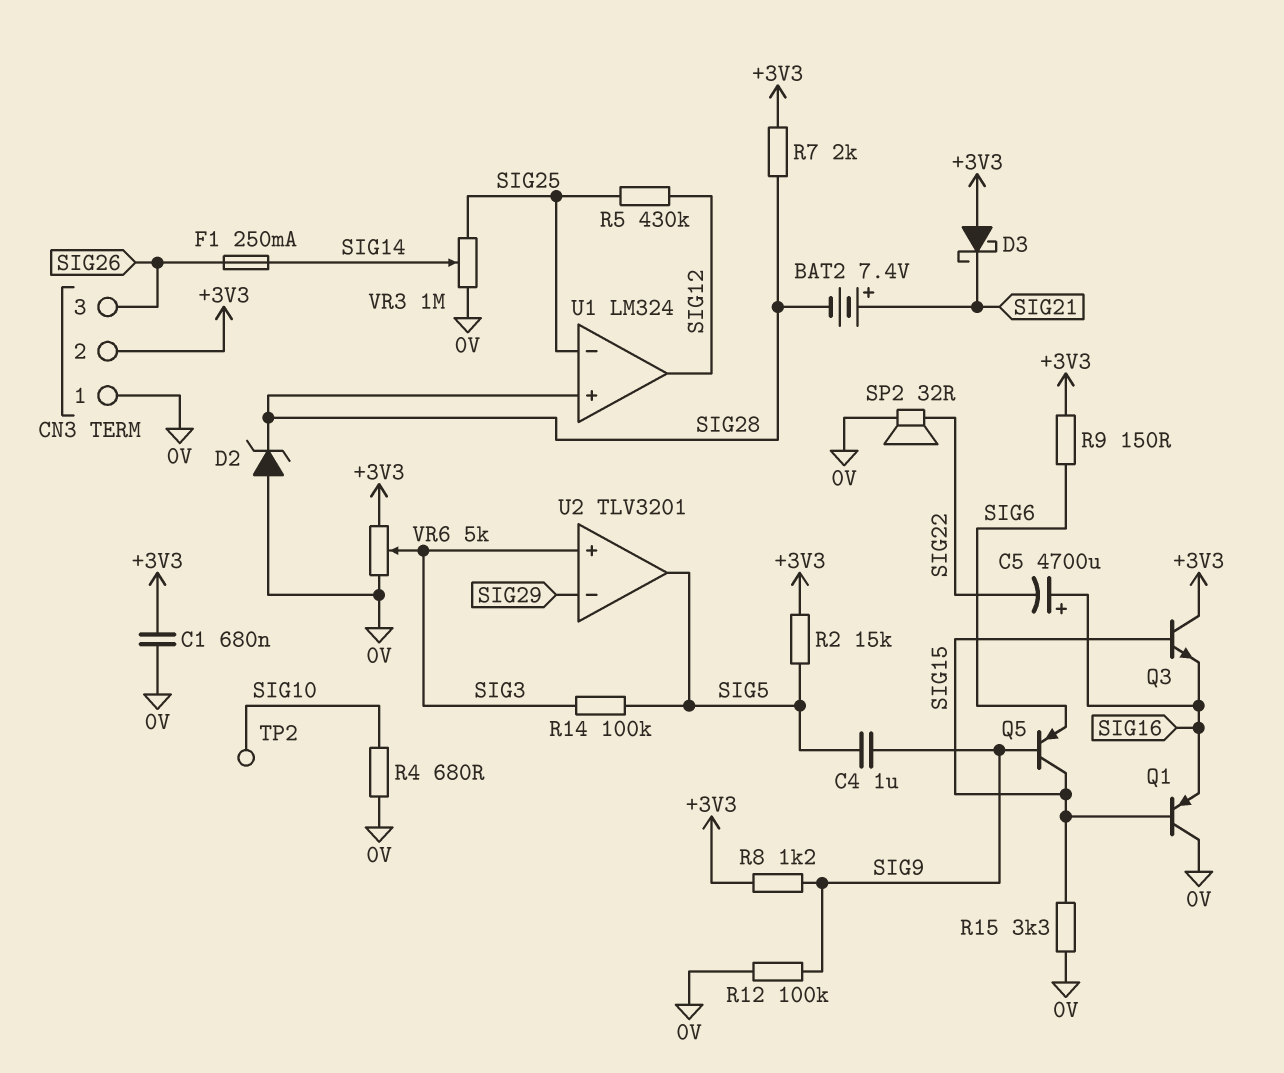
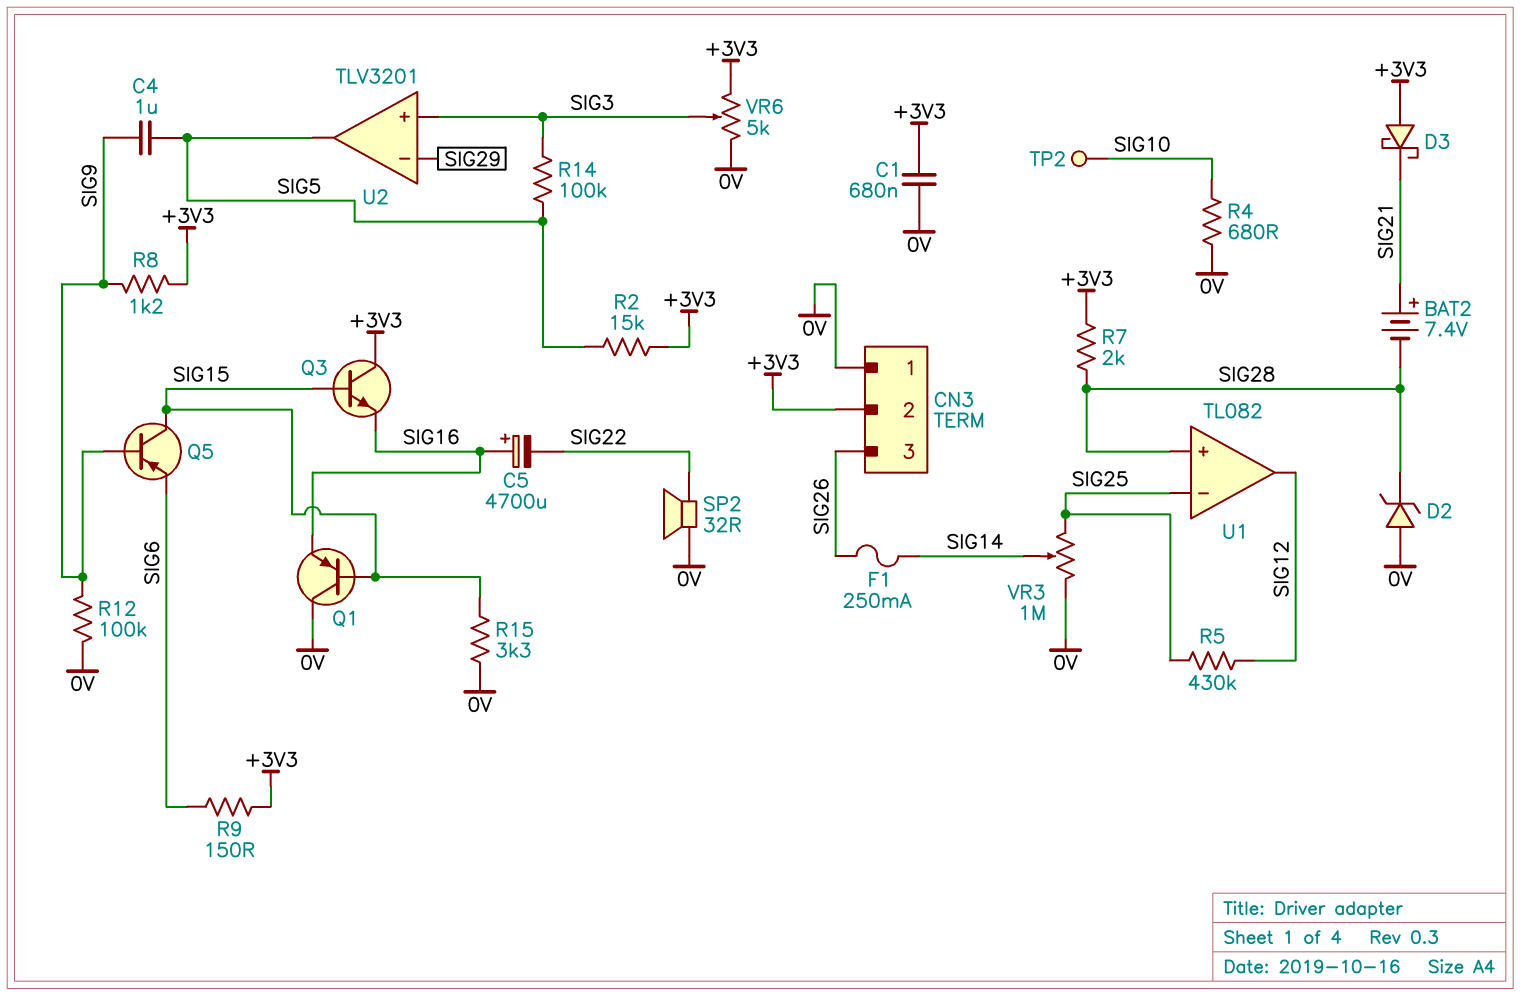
U1: LM324 -> TL082

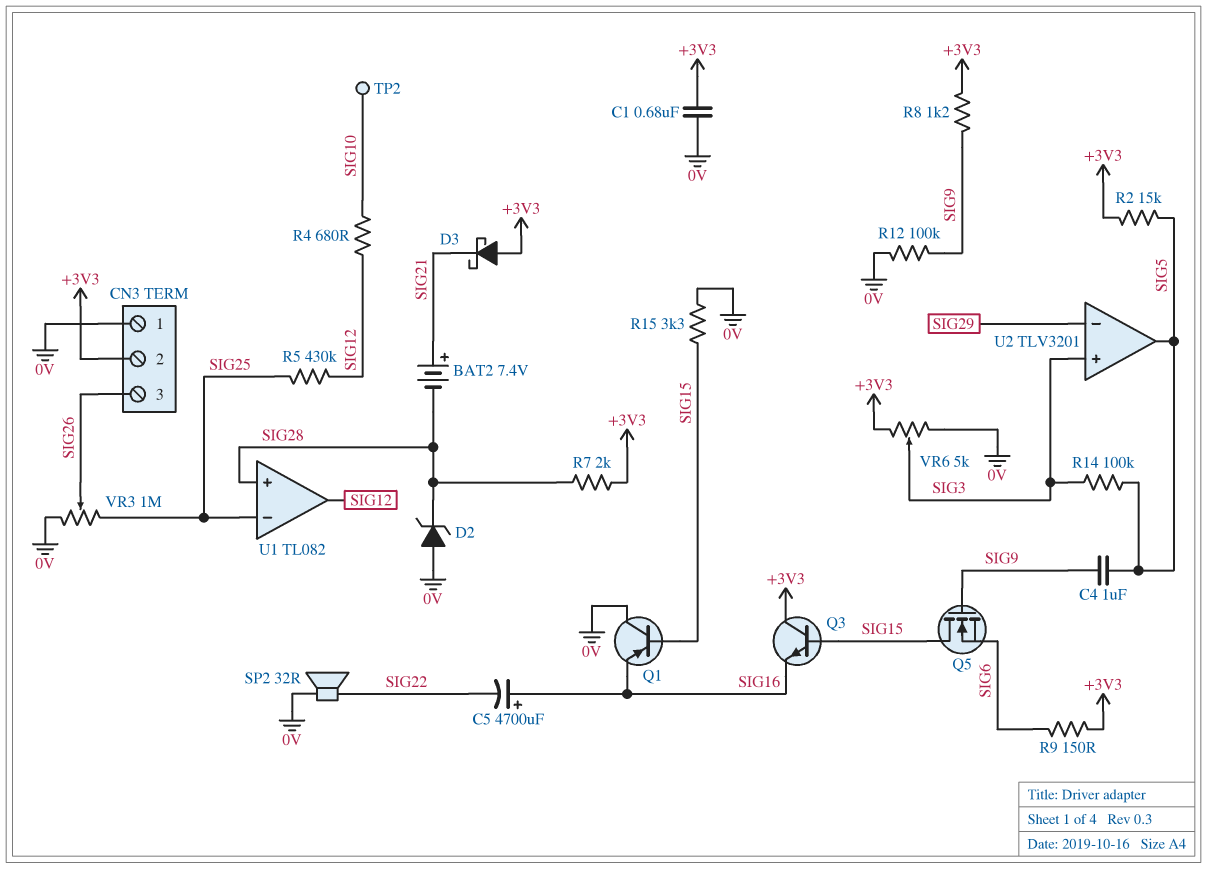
F1: 250mA (SIG14, SIG26) -> none
Q5: PNP (B SIG9, C SIG15, E SIG6) -> NMOS (G SIG9, D SIG15, S SIG6)
R4: 680 (0V, SIG10) -> 680 (SIG10, SIG12)
VR3: 1M (0V, SIG25, wiper SIG14) -> 1M (0V, SIG25, wiper SIG26)

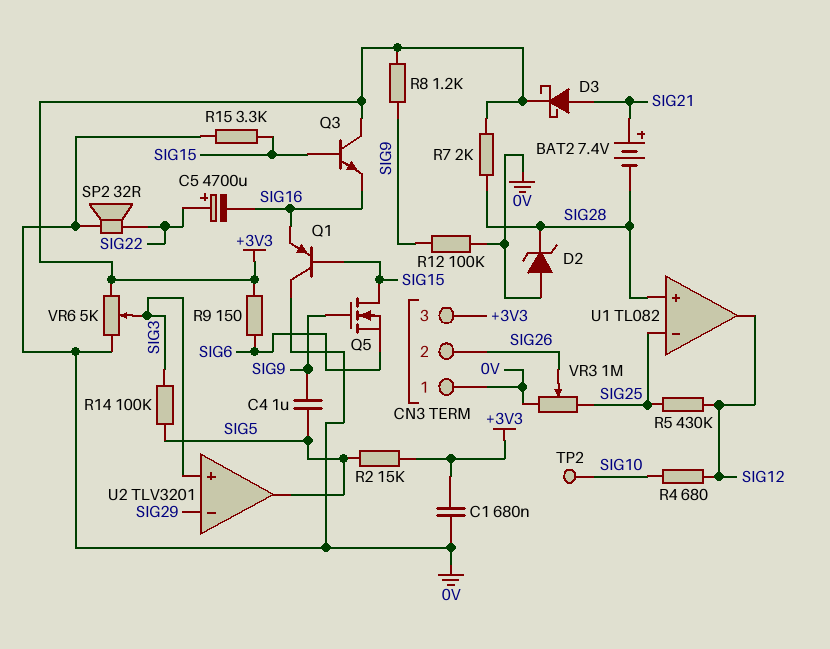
C5: 4700uF (plus SIG16, minus SIG22) -> 4700uF (plus SIG22, minus SIG16)
CN3 pin 2: +3V3 -> SIG26
CN3 pin 3: SIG26 -> +3V3
D3: schottky (A +3V3, K SIG21) -> schottky (A SIG21, K +3V3)

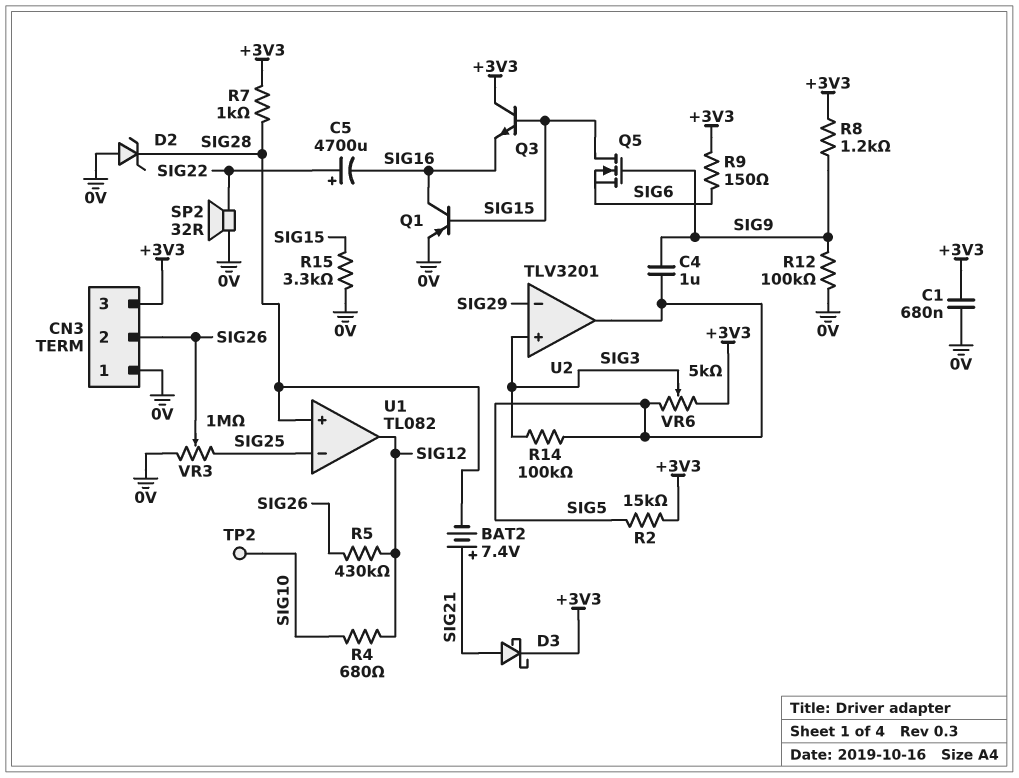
Q1: PNP (B SIG15, C 0V, E SIG16) -> PNP (B SIG15, C SIG16, E 0V)
R5: 430k (SIG12, SIG25) -> 430k (SIG12, SIG26)
R7: 2k (+3V3, SIG28) -> 1k (+3V3, SIG28)
VR6: 5k (+3V3, 0V, wiper SIG3) -> 5k (+3V3, SIG5, wiper SIG3)

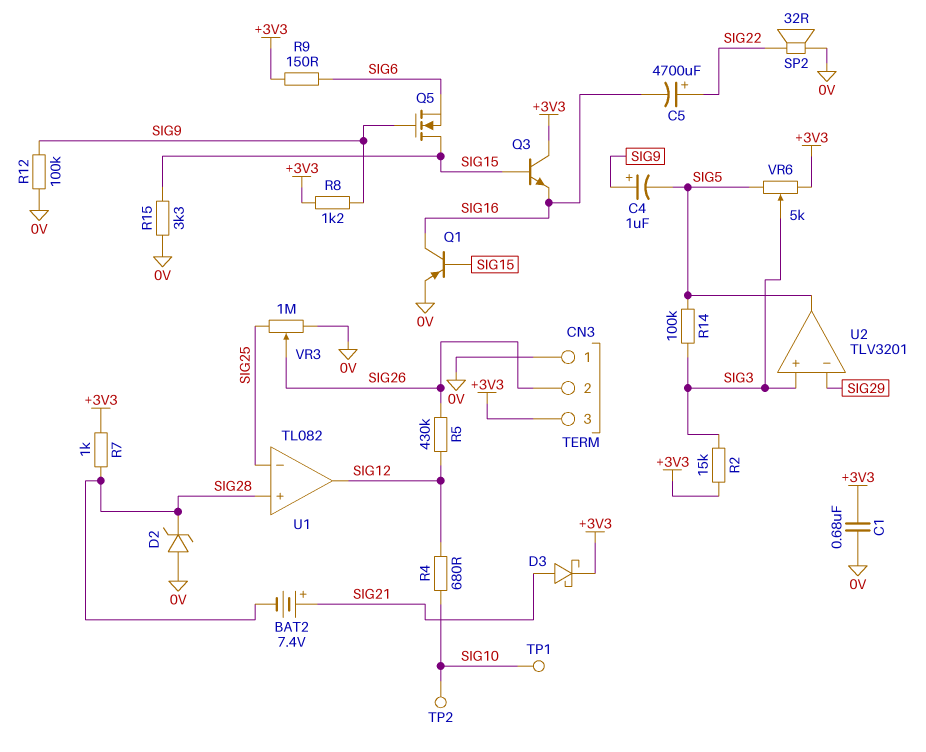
C4: 1uF (SIG5, SIG9) -> 1uF (plus SIG9, minus SIG5)
R2: 15k (+3V3, SIG5) -> 15k (+3V3, SIG3)
TP1: none -> test point (SIG10)

